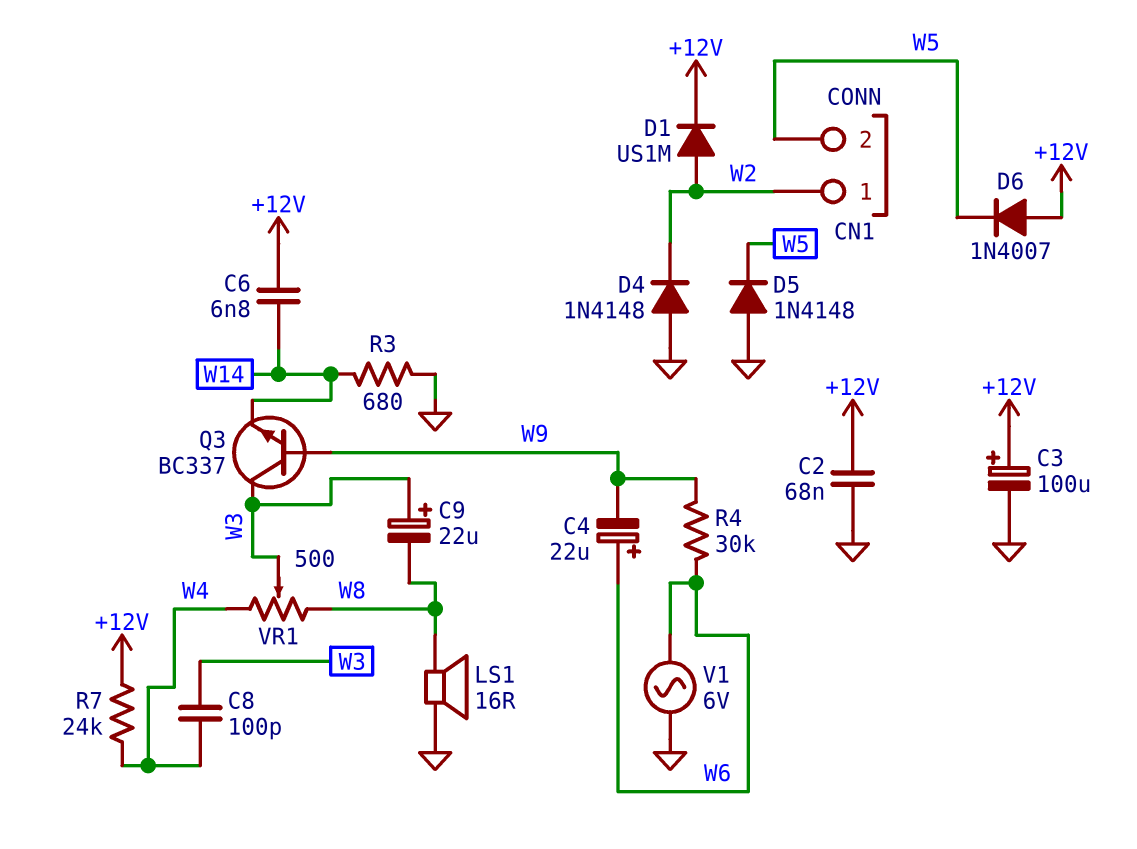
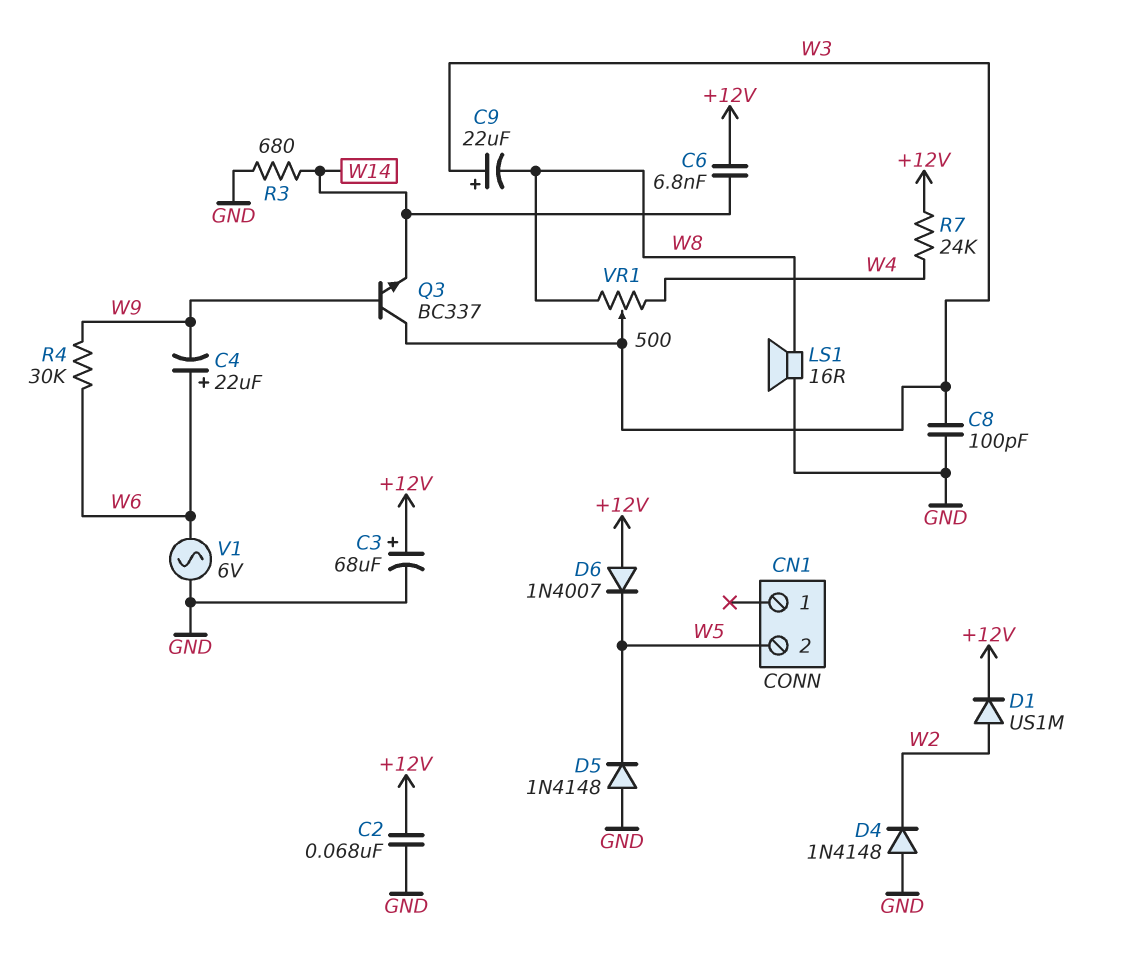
C3: 100uF (plus +12V, minus GND) -> 68uF (plus +12V, minus GND)
C8: 100pF (W3, W4) -> 100pF (GND, W3)
CN1 pin 1: W2 -> none

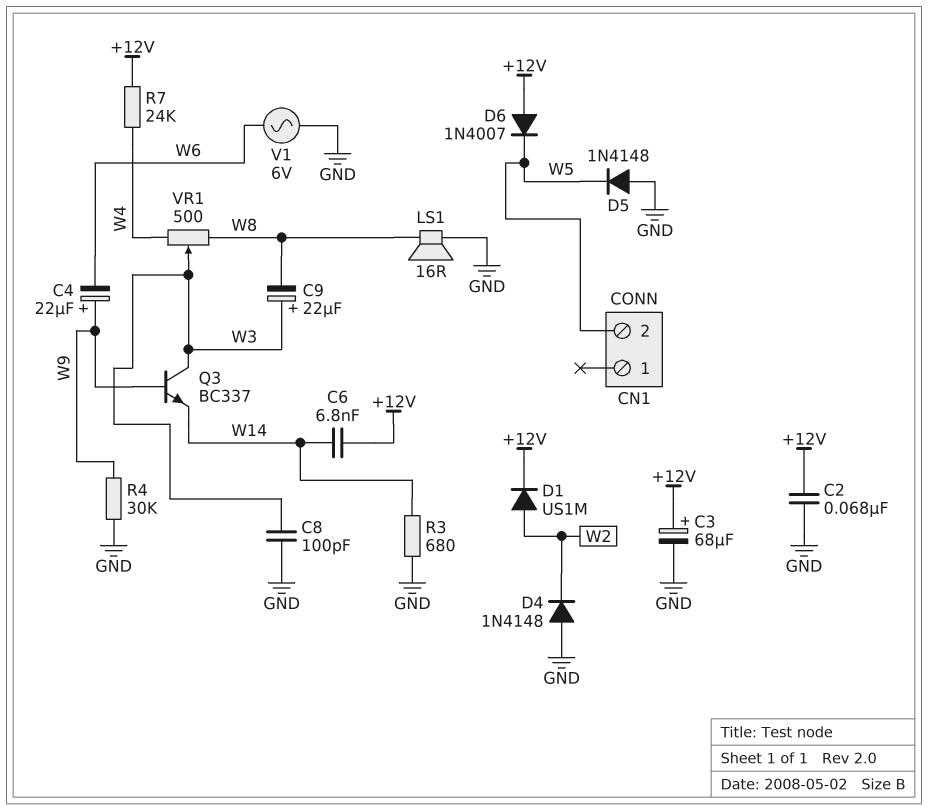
C4: 22uF (plus W6, minus W9) -> 22uF (plus W9, minus W6)
R4: 30k (W6, W9) -> 30k (GND, W9)

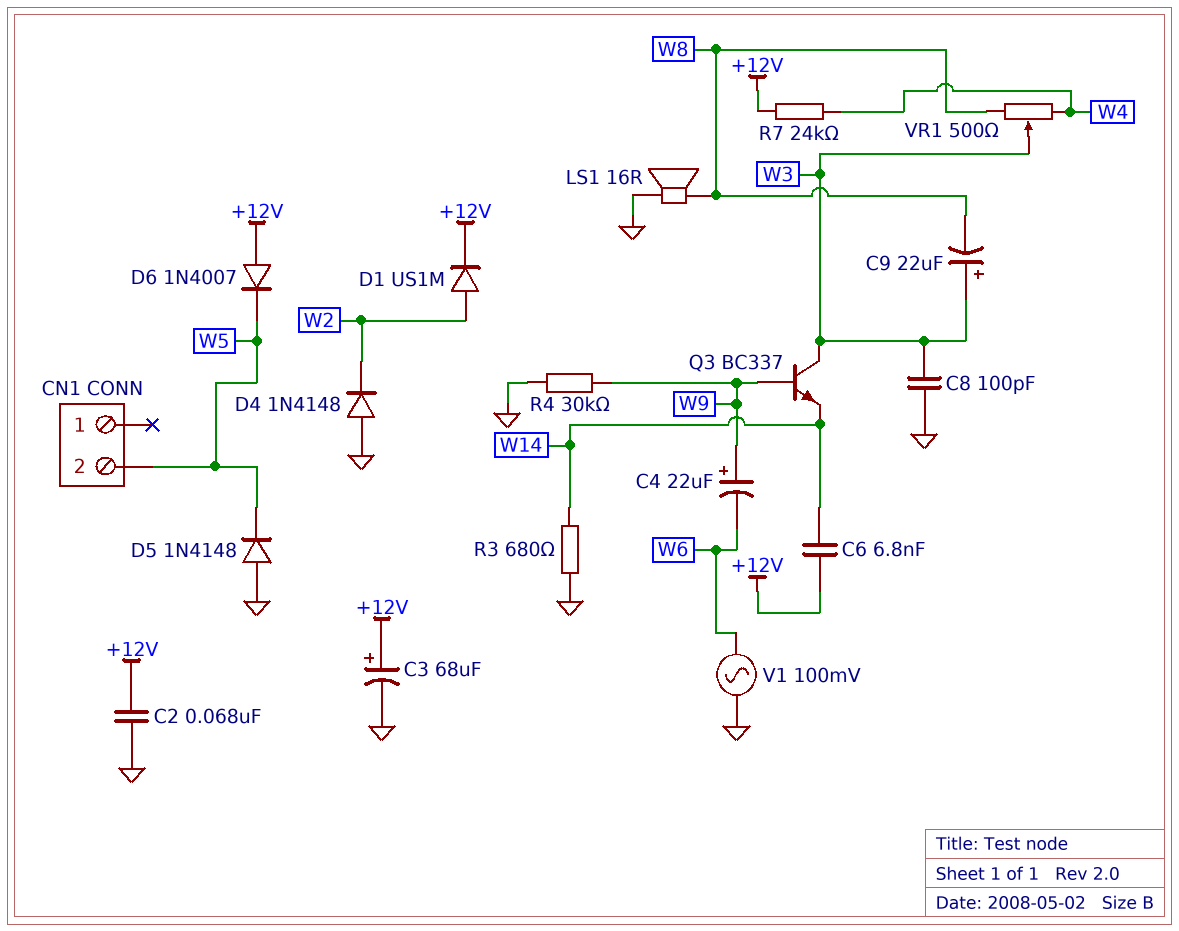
V1: AC 6V (GND, W6) -> AC 100mV (GND, W6)

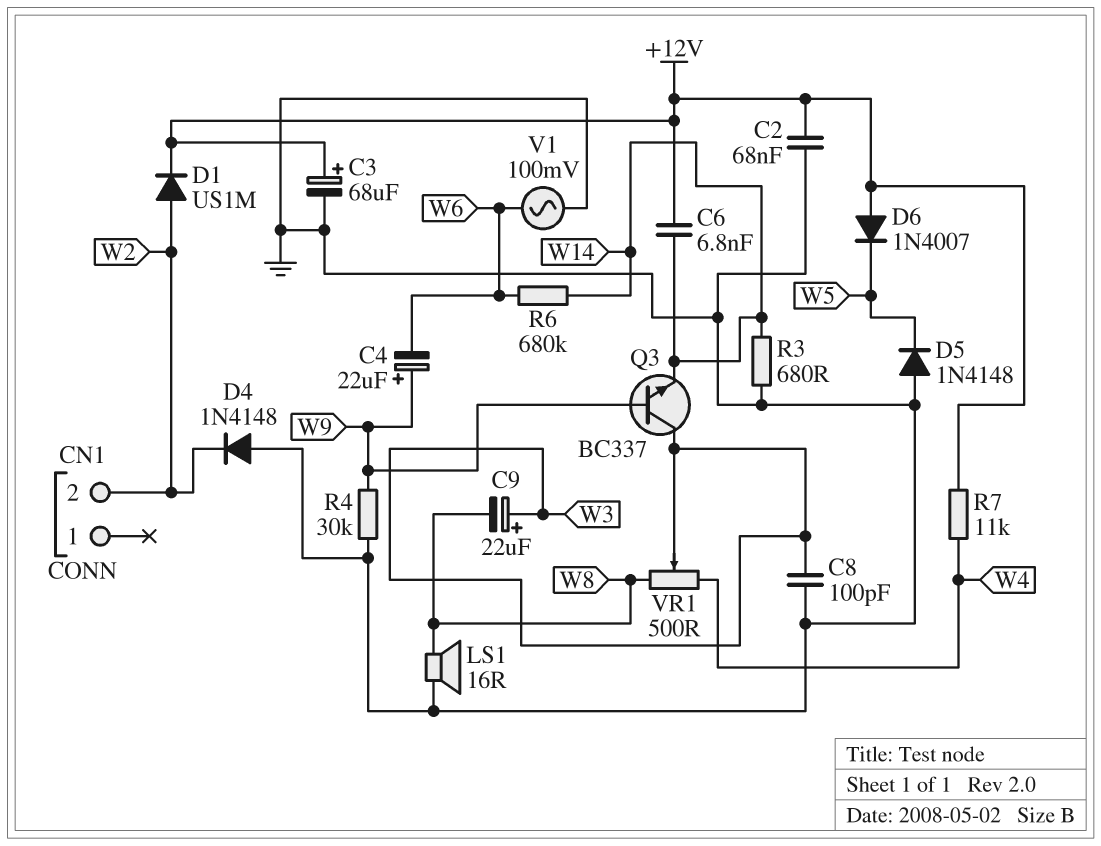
CN1 pin 2: W5 -> W2
R6: none -> 680k (W6, W14)
R7: 24k (+12V, W4) -> 11k (+12V, W4)

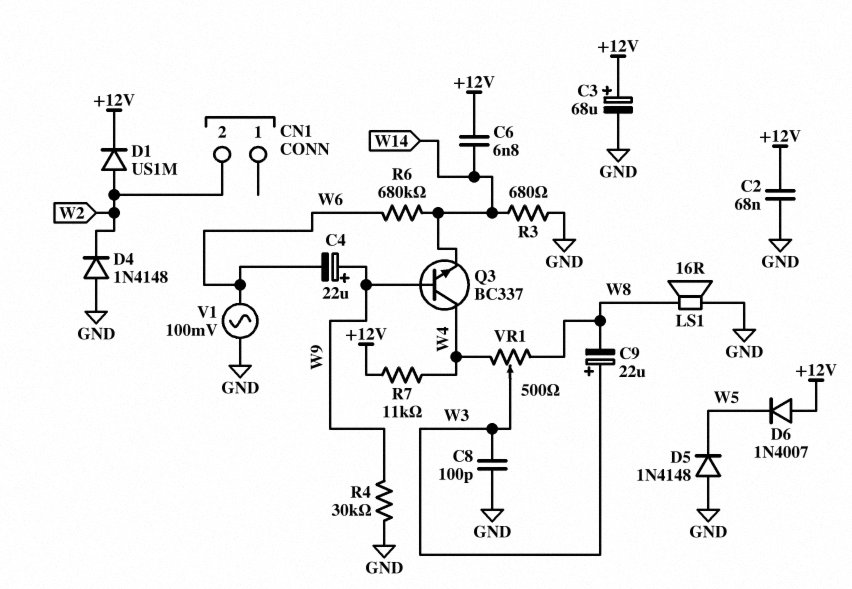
Q3: NPN BC337 (B W9, C W3, E W14) -> NPN BC337 (B W9, C W4, E W14)

